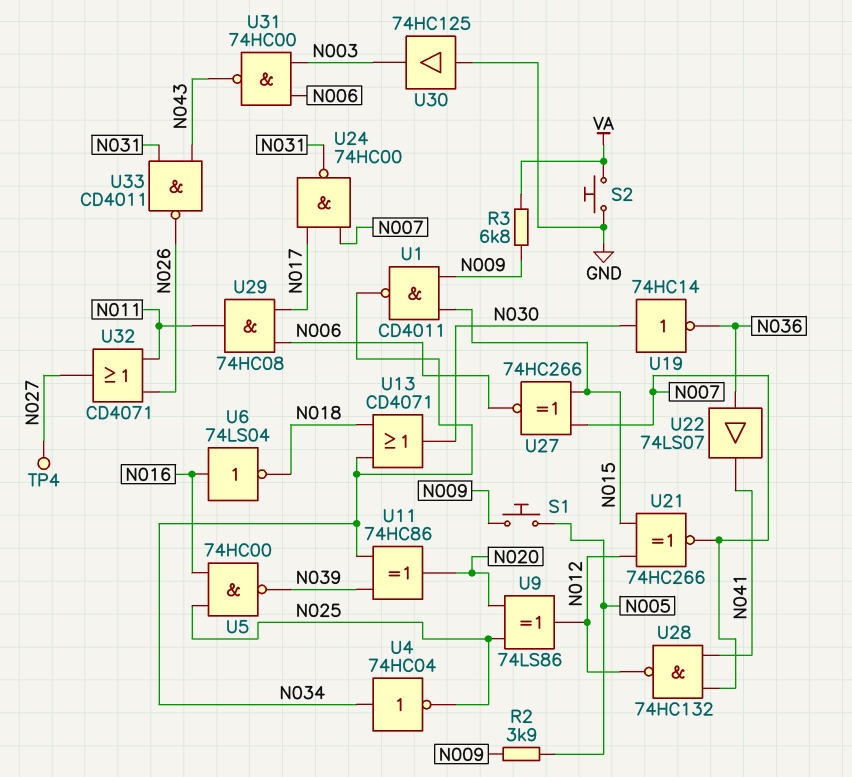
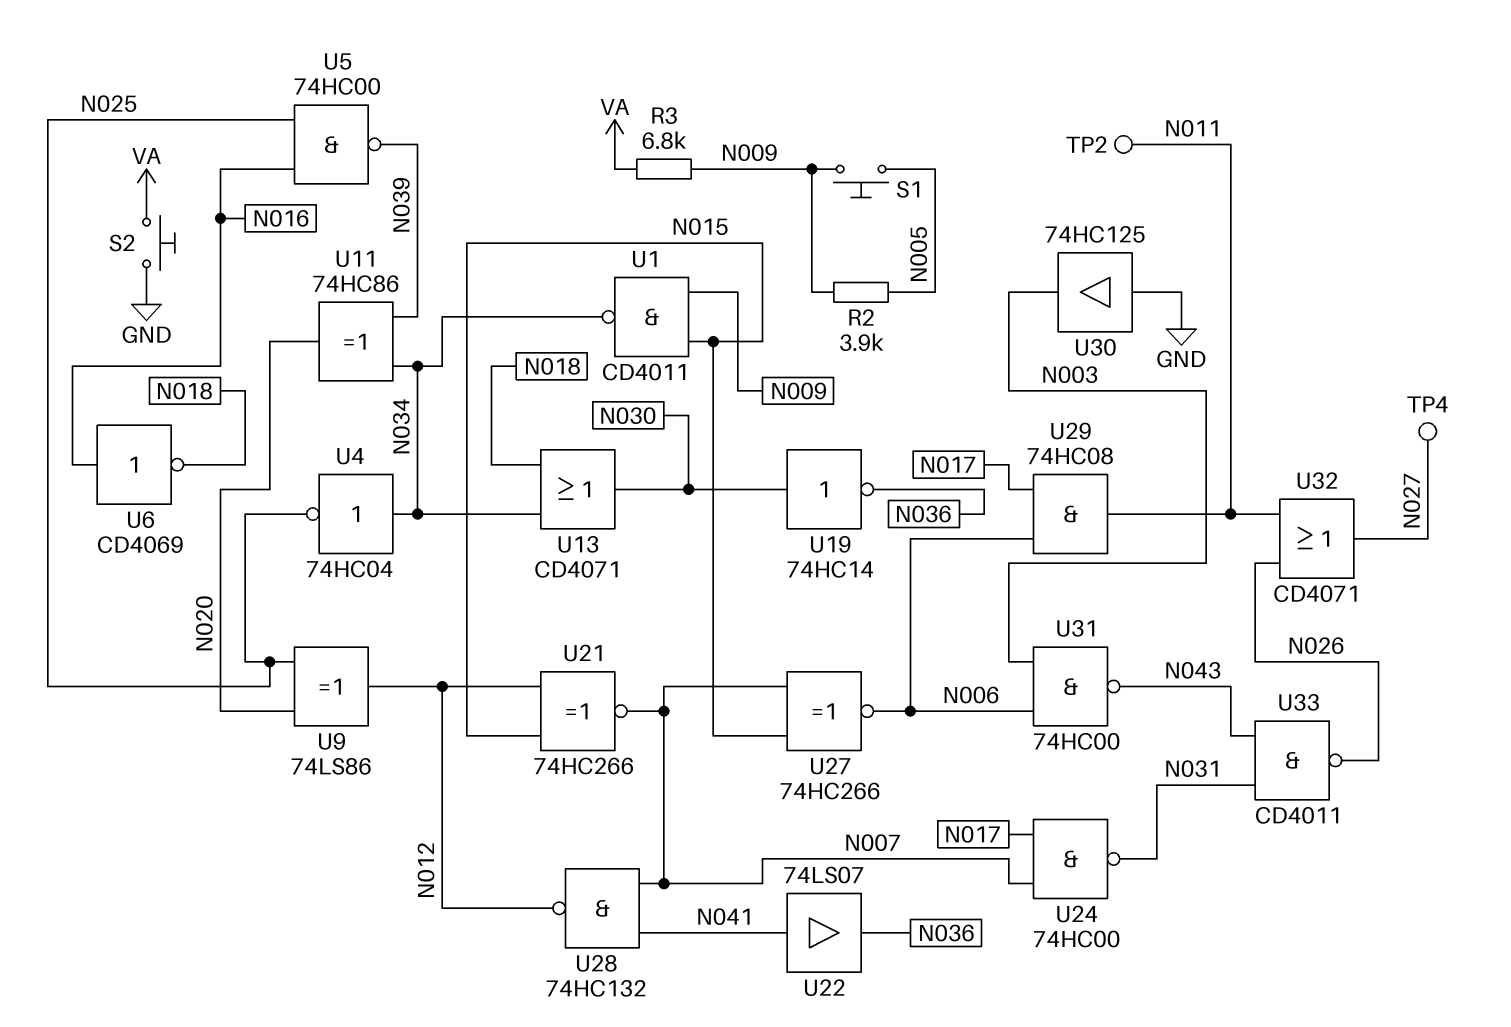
TP2: none -> test point (N011)
U6: NOT 74LS04 (in N016, out N018) -> NOT CD4069 (in N016, out N018)
U22: buffer 74LS07 (in N036, out N041) -> buffer 74LS07 (in N041, out N036)

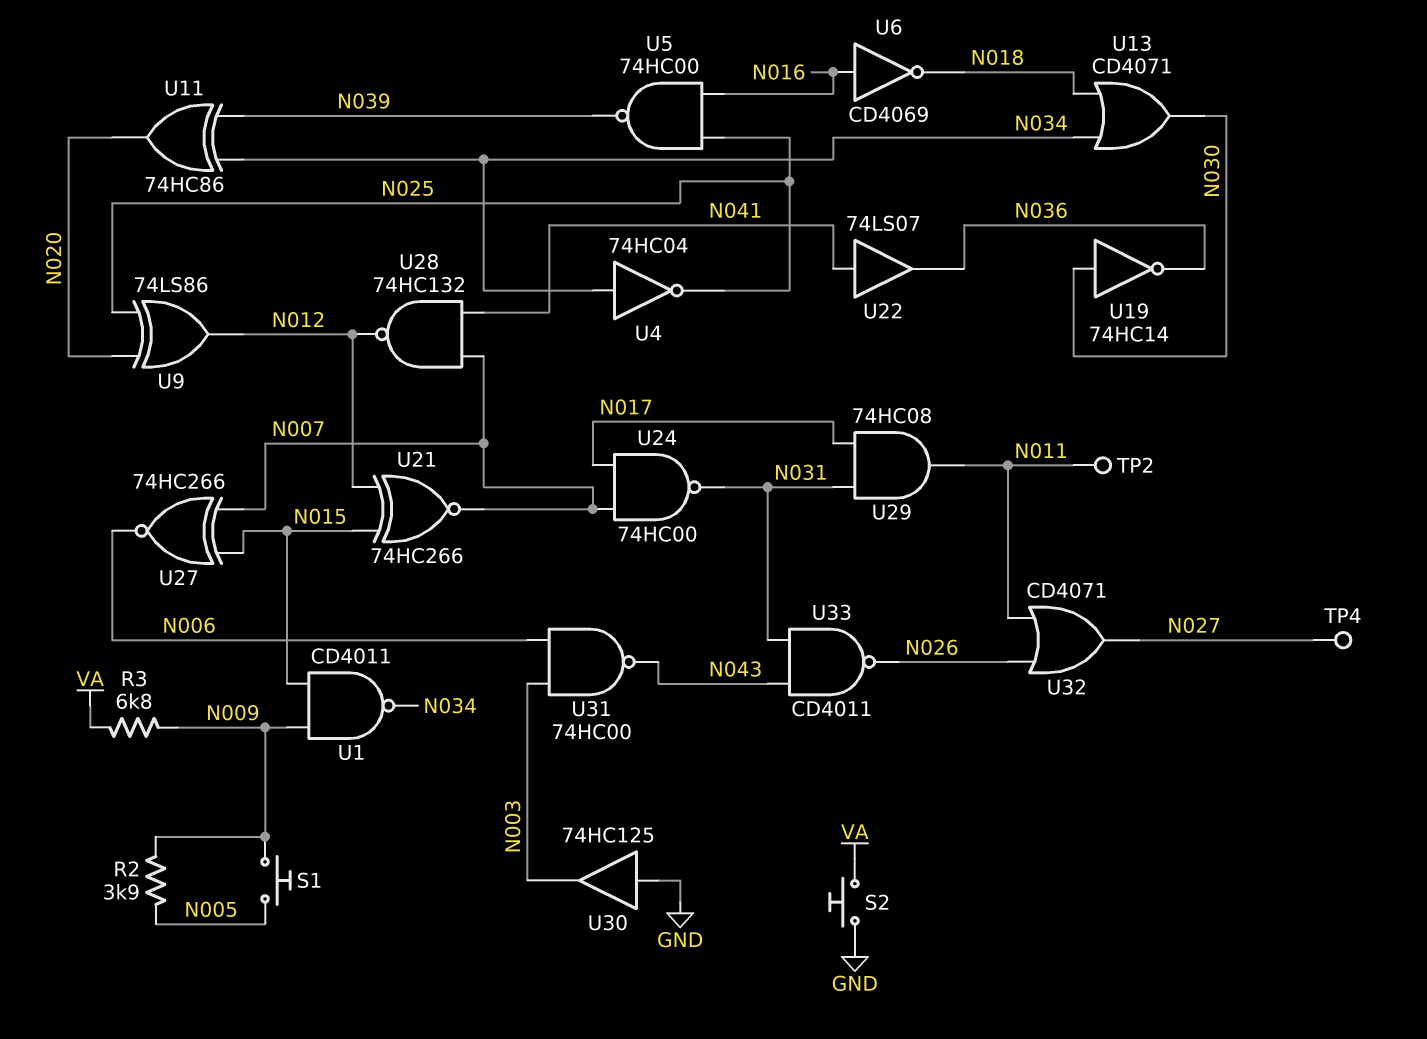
U29: AND 74HC08 (in N006, in N017, out N011) -> AND 74HC08 (in N017, in N031, out N011)

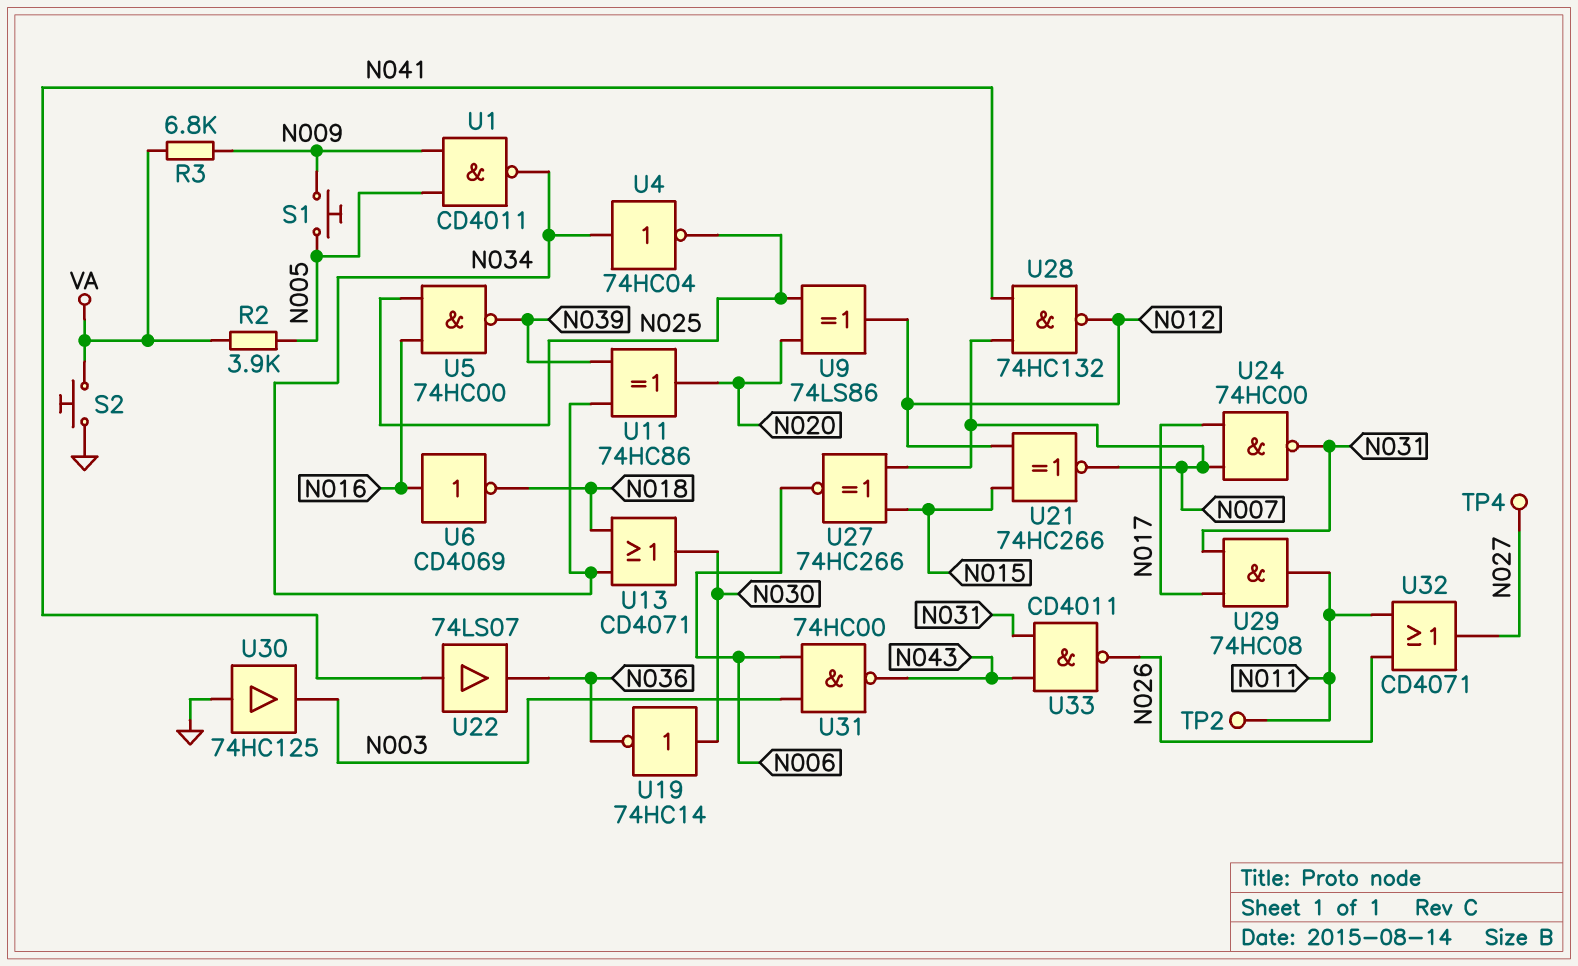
R2: 3.9k (N005, N009) -> 3.9k (N005, VA)
U1: NAND CD4011 (in N009, in N015, out N034) -> NAND CD4011 (in N005, in N009, out N034)

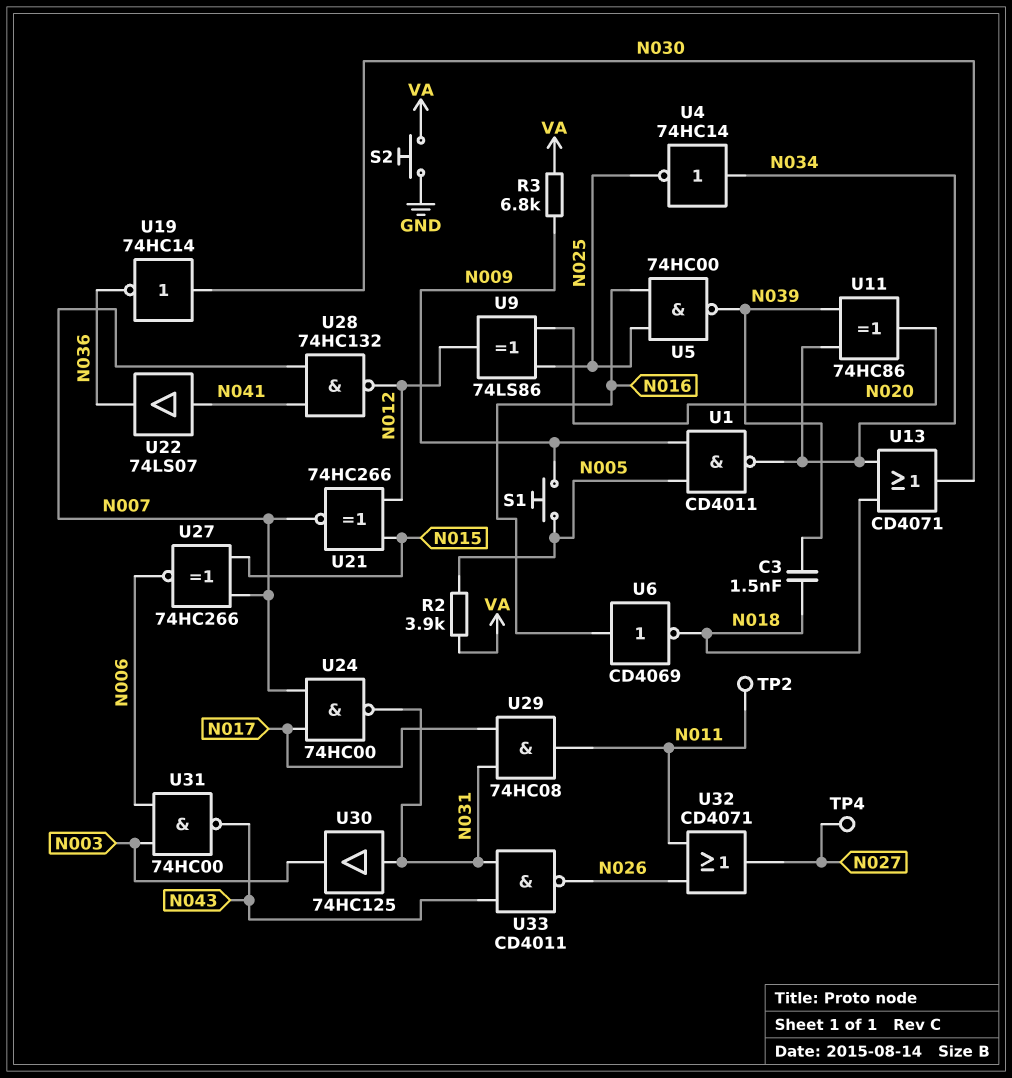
C3: none -> 1.5nF (N018, N039)
U4: NOT 74HC04 (in N034, out N025) -> NOT 74HC14 (in N034, out N025)
U30: buffer 74HC125 (in GND, out N003) -> buffer 74HC125 (in N031, out N003)

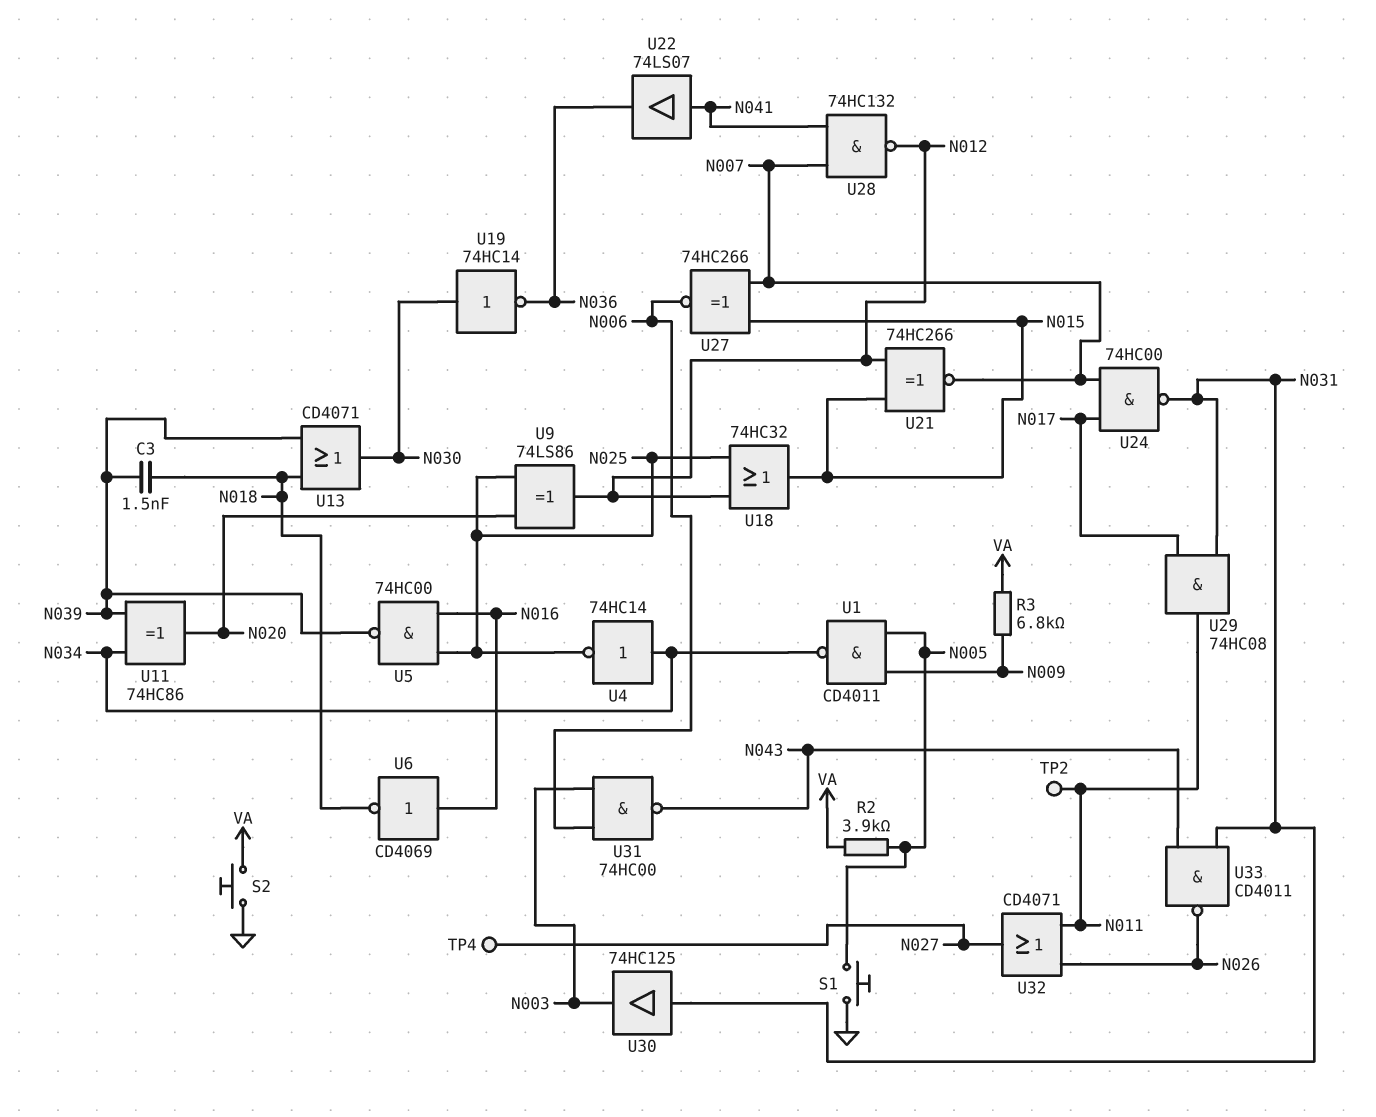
S1: button (N005, N009) -> button (GND, N005)
U13: OR CD4071 (in N018, in N034, out N030) -> OR CD4071 (in N018, in N039, out N030)
U18: none -> OR 74HC32 (in N012, in N025, out N015)

